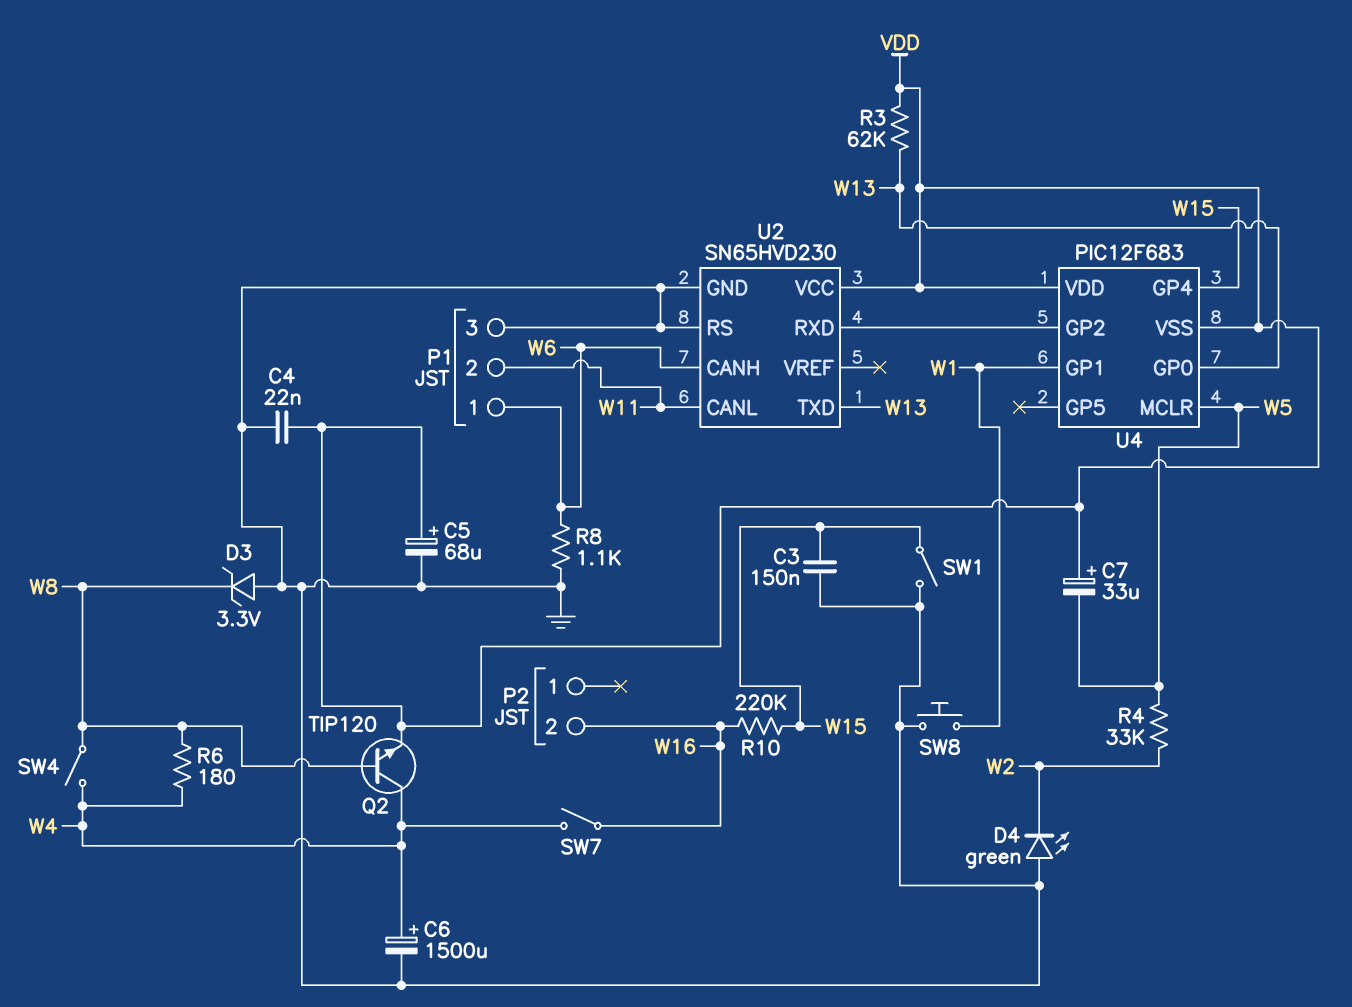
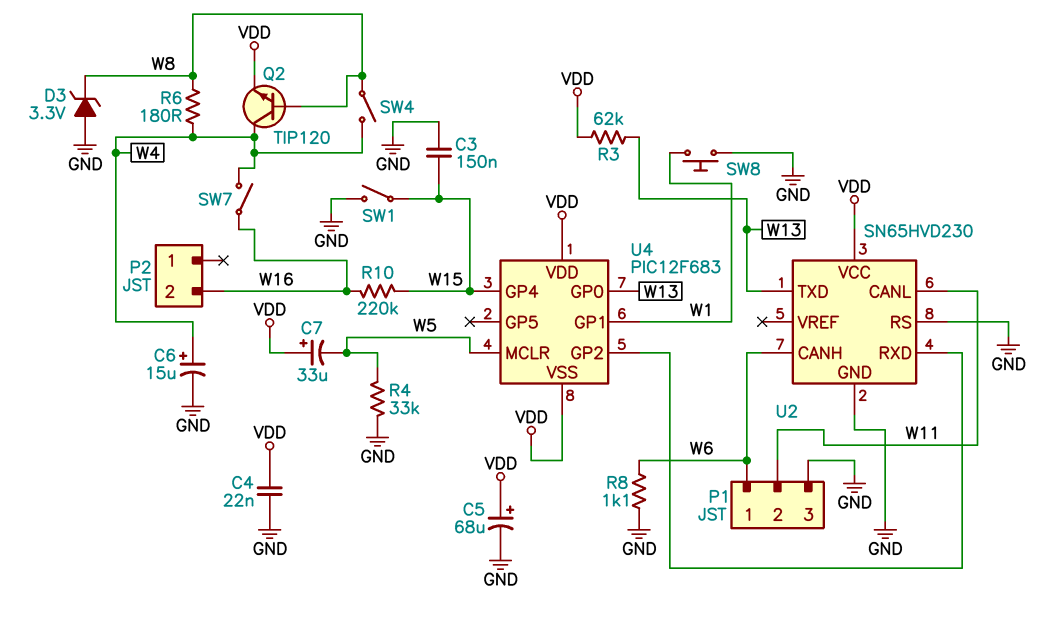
C6: 1500uF (plus W4, minus GND) -> 15uF (plus W4, minus GND)
D4: LED green (A GND, K W2) -> none
R4: 33k (W2, W5) -> 33k (GND, W5)

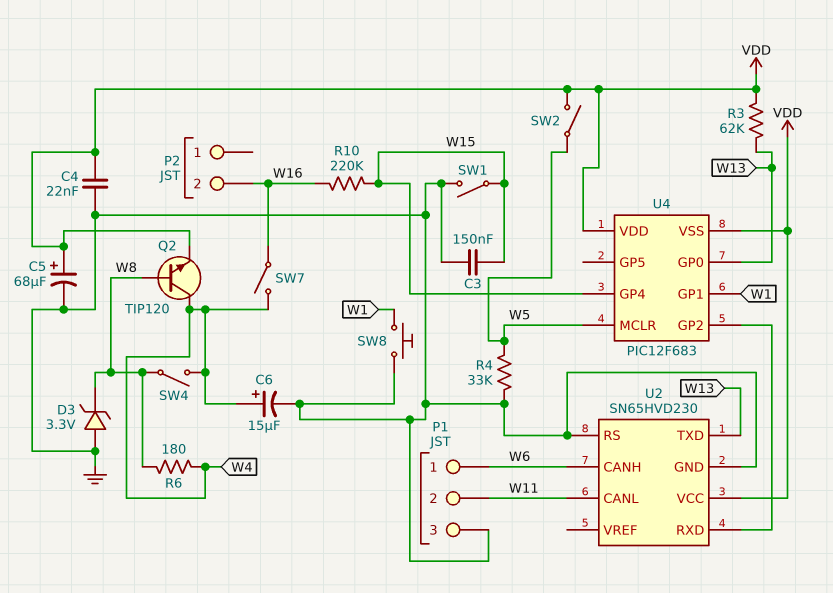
C7: 33uF (plus VDD, minus W5) -> none
R8: 1.1k (GND, W6) -> none
SW2: none -> switch (VDD, W5)

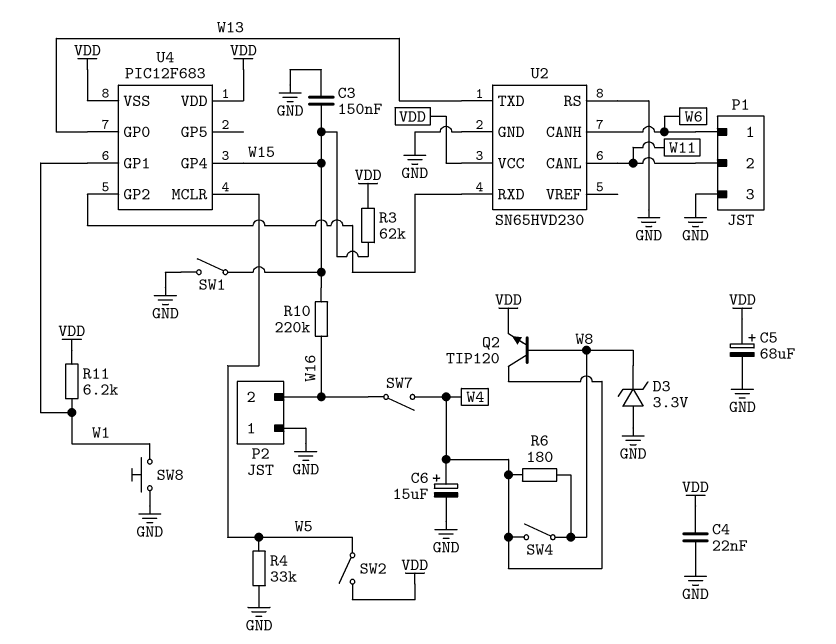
P2 pin 1: none -> GND
R3: 62k (VDD, W13) -> 62k (VDD, W15)
R11: none -> 6.2k (VDD, W1)

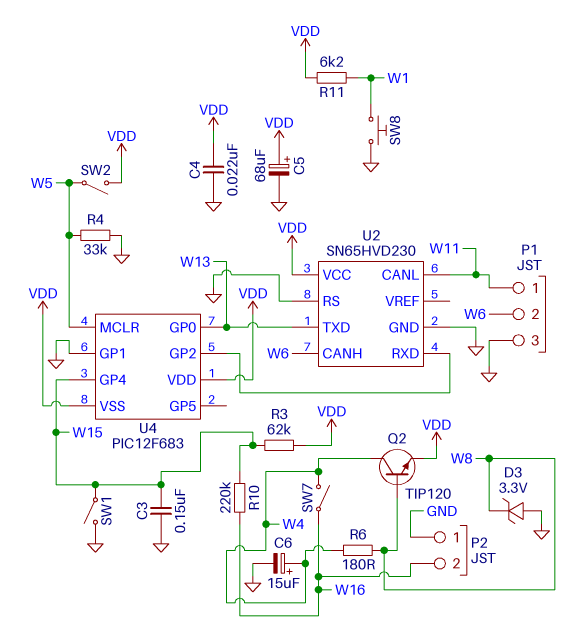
P1 pin 1: W6 -> W11
P1 pin 2: W11 -> W6
SW4: switch (W4, W8) -> none
U4 pin GP1: W1 -> GND

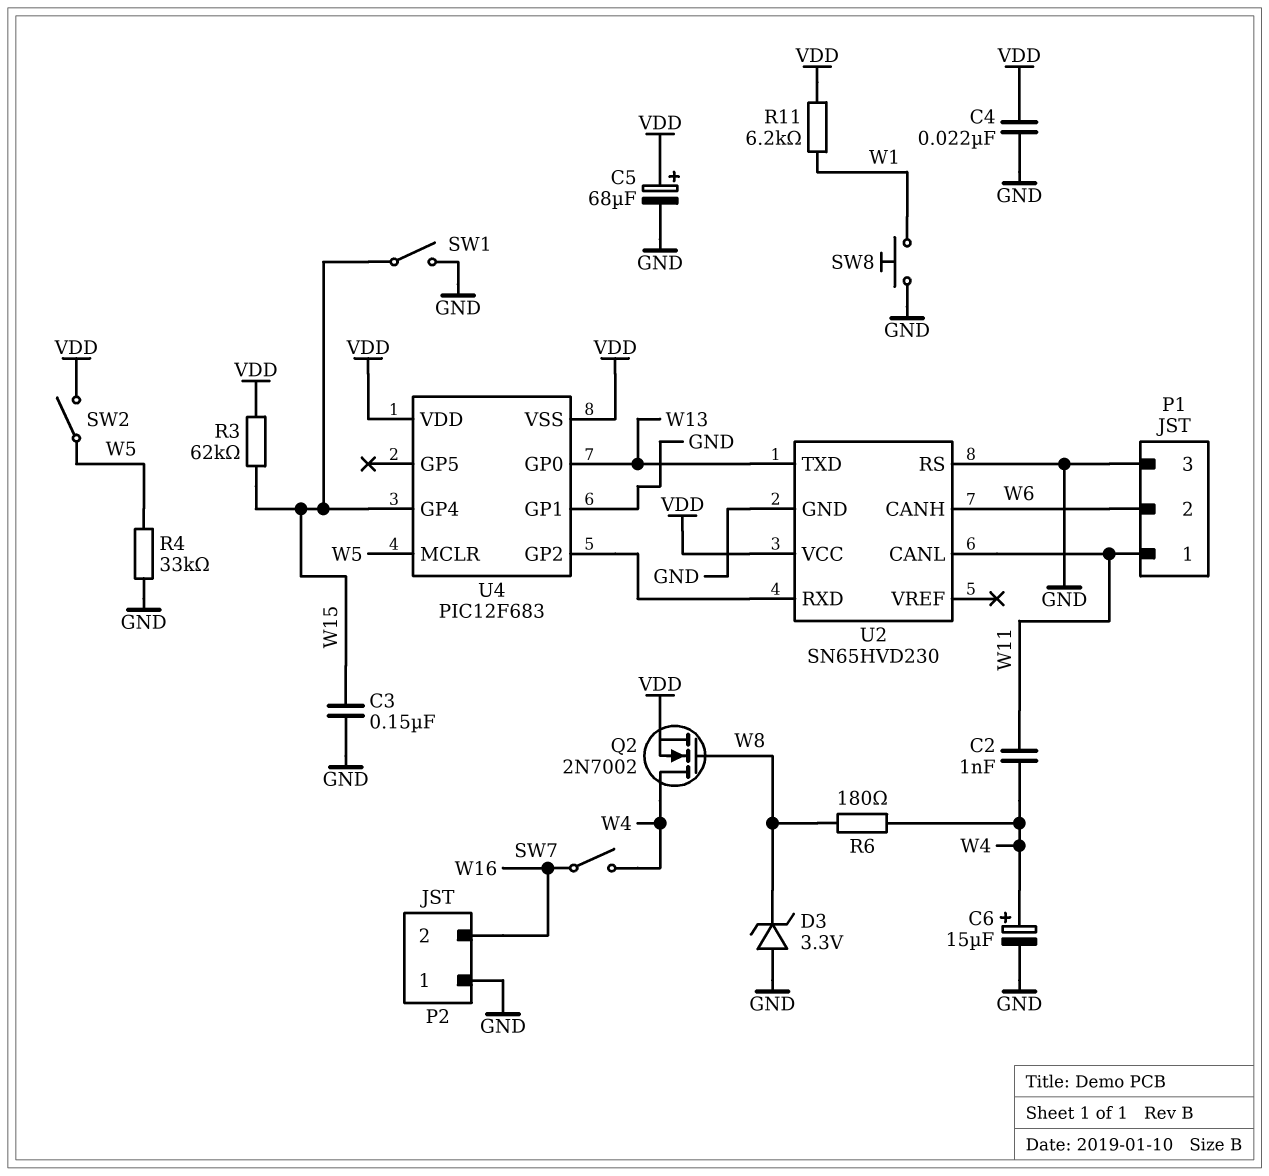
C2: none -> 1nF (W4, W11)
Q2: NPN TIP120 (B W8, C W4, E VDD) -> NMOS 2N7002 (G W8, D W4, S VDD)
R10: 220k (W15, W16) -> none

